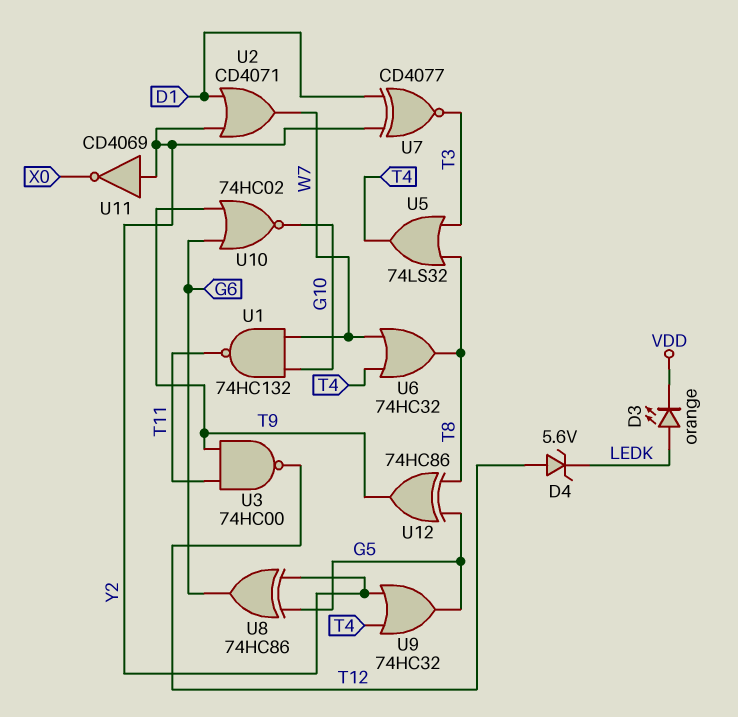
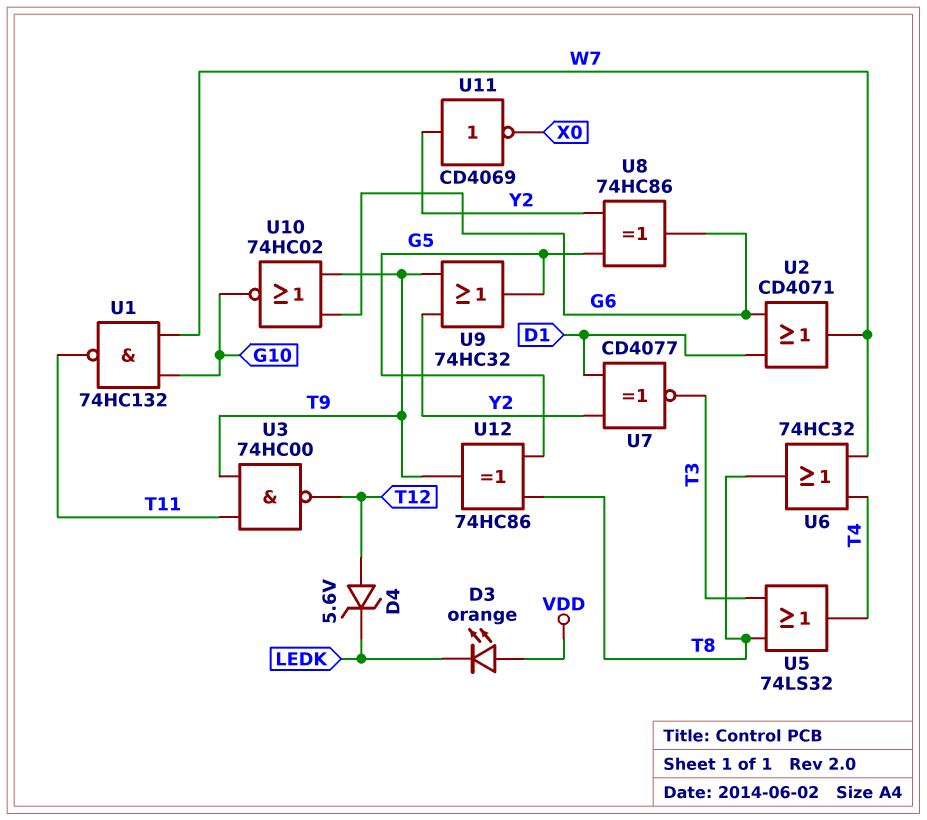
D3: LED orange (A LEDK, K VDD) -> LED orange (A VDD, K LEDK)
U2: OR CD4071 (in D1, in Y2, out W7) -> OR CD4071 (in D1, in G6, out W7)
U9: OR 74HC32 (in T4, in Y2, out G5) -> OR 74HC32 (in T9, in Y2, out G5)

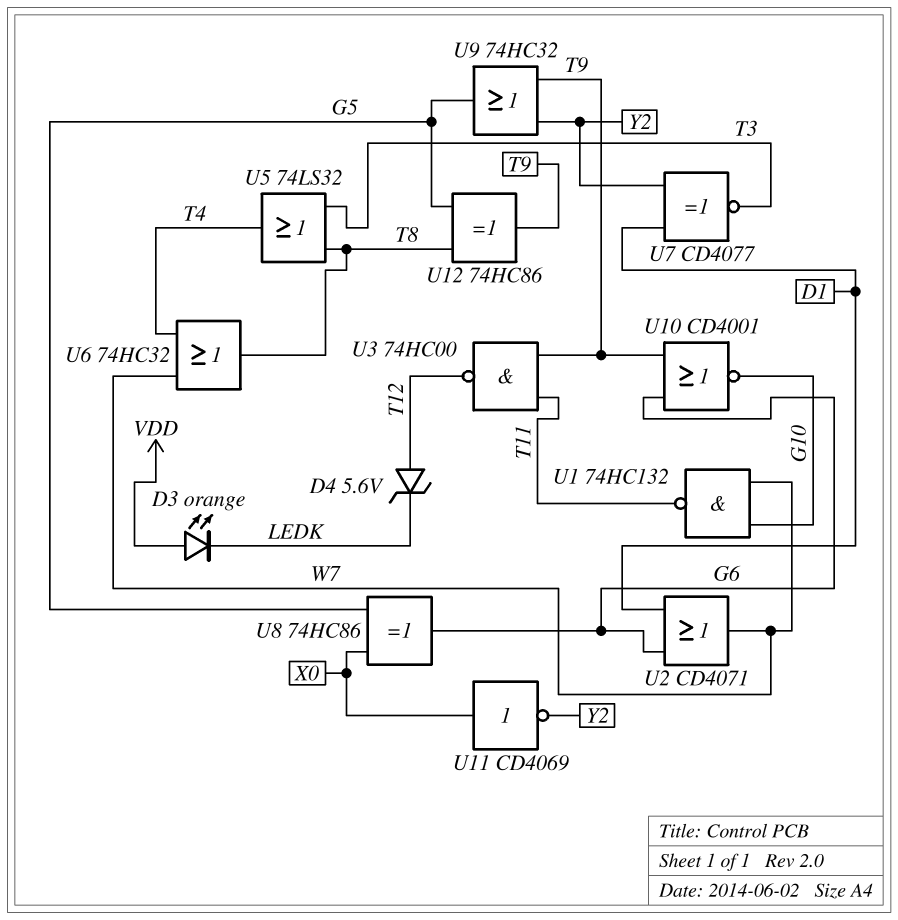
U8: XOR 74HC86 (in G5, in Y2, out G6) -> XOR 74HC86 (in G5, in X0, out G6)
U10: NOR 74HC02 (in G6, in T9, out G10) -> NOR CD4001 (in G6, in T9, out G10)
U11: NOT CD4069 (in Y2, out X0) -> NOT CD4069 (in X0, out Y2)

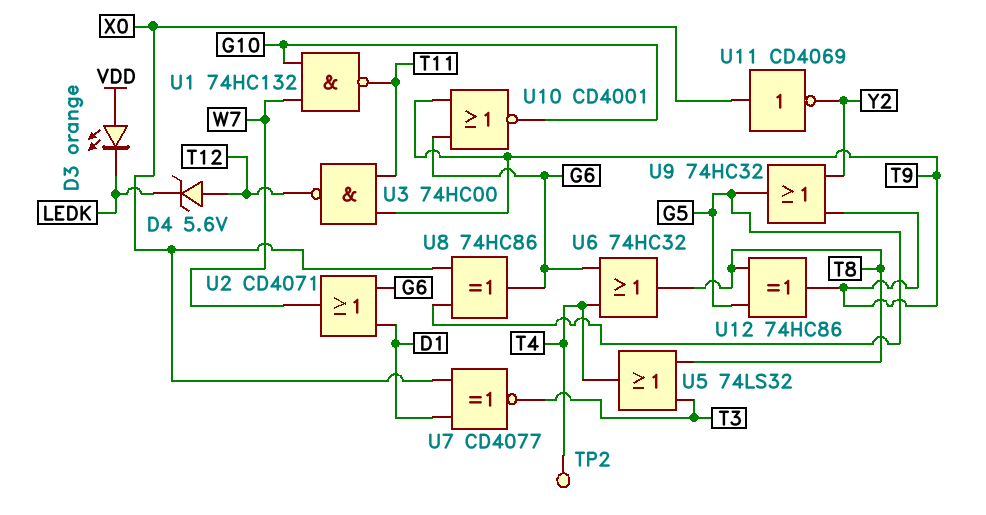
TP2: none -> test point (T4)
U6: OR 74HC32 (in T4, in W7, out T8) -> OR 74HC32 (in G6, in T4, out T8)
U7: XNOR CD4077 (in D1, in Y2, out T3) -> XNOR CD4077 (in D1, in X0, out T3)

